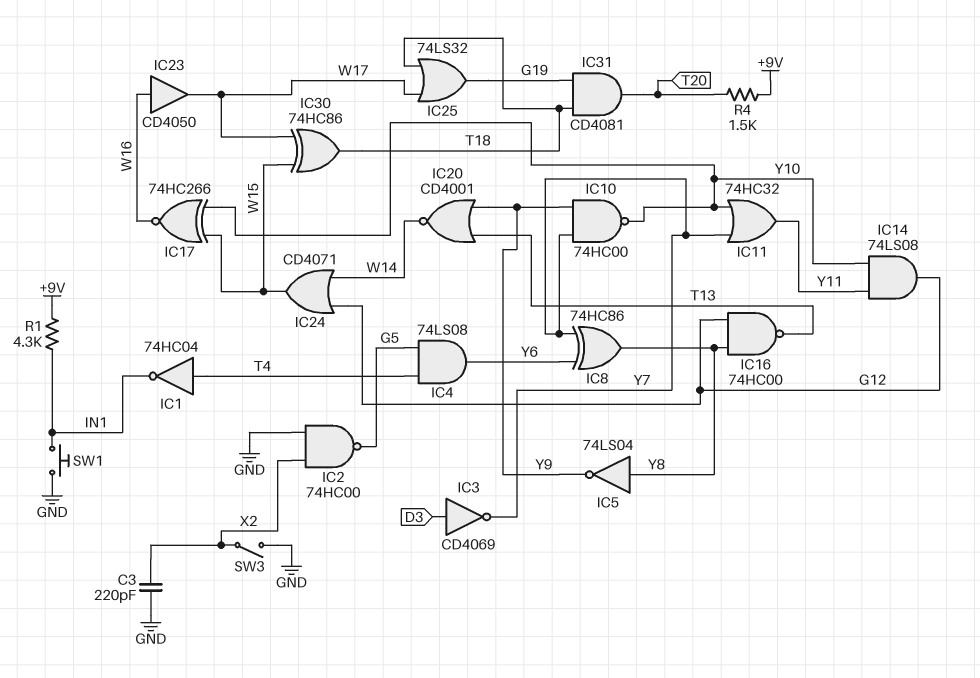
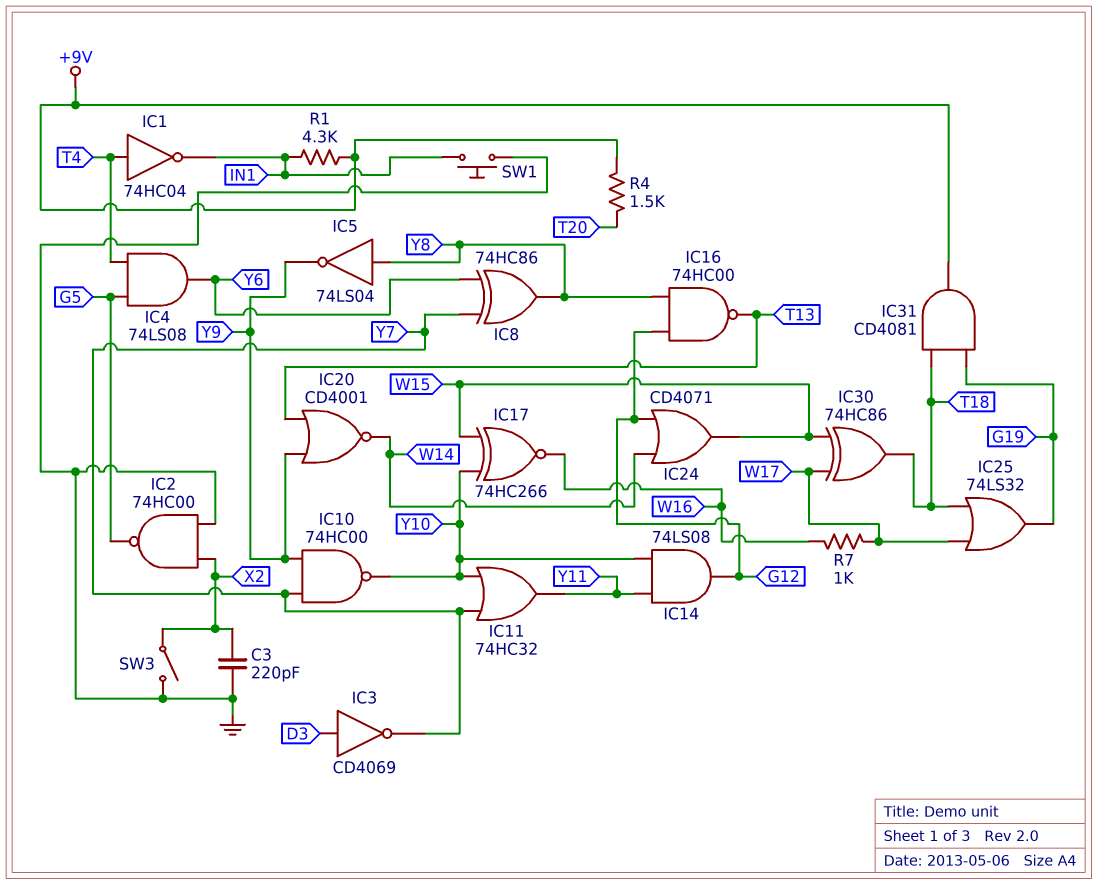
IC23: buffer CD4050 (in W16, out W17) -> none
IC31: AND CD4081 (in G19, in T18, out T20) -> AND CD4081 (in G19, in T18, out +9V)
R7: none -> 1k (W16, W17)

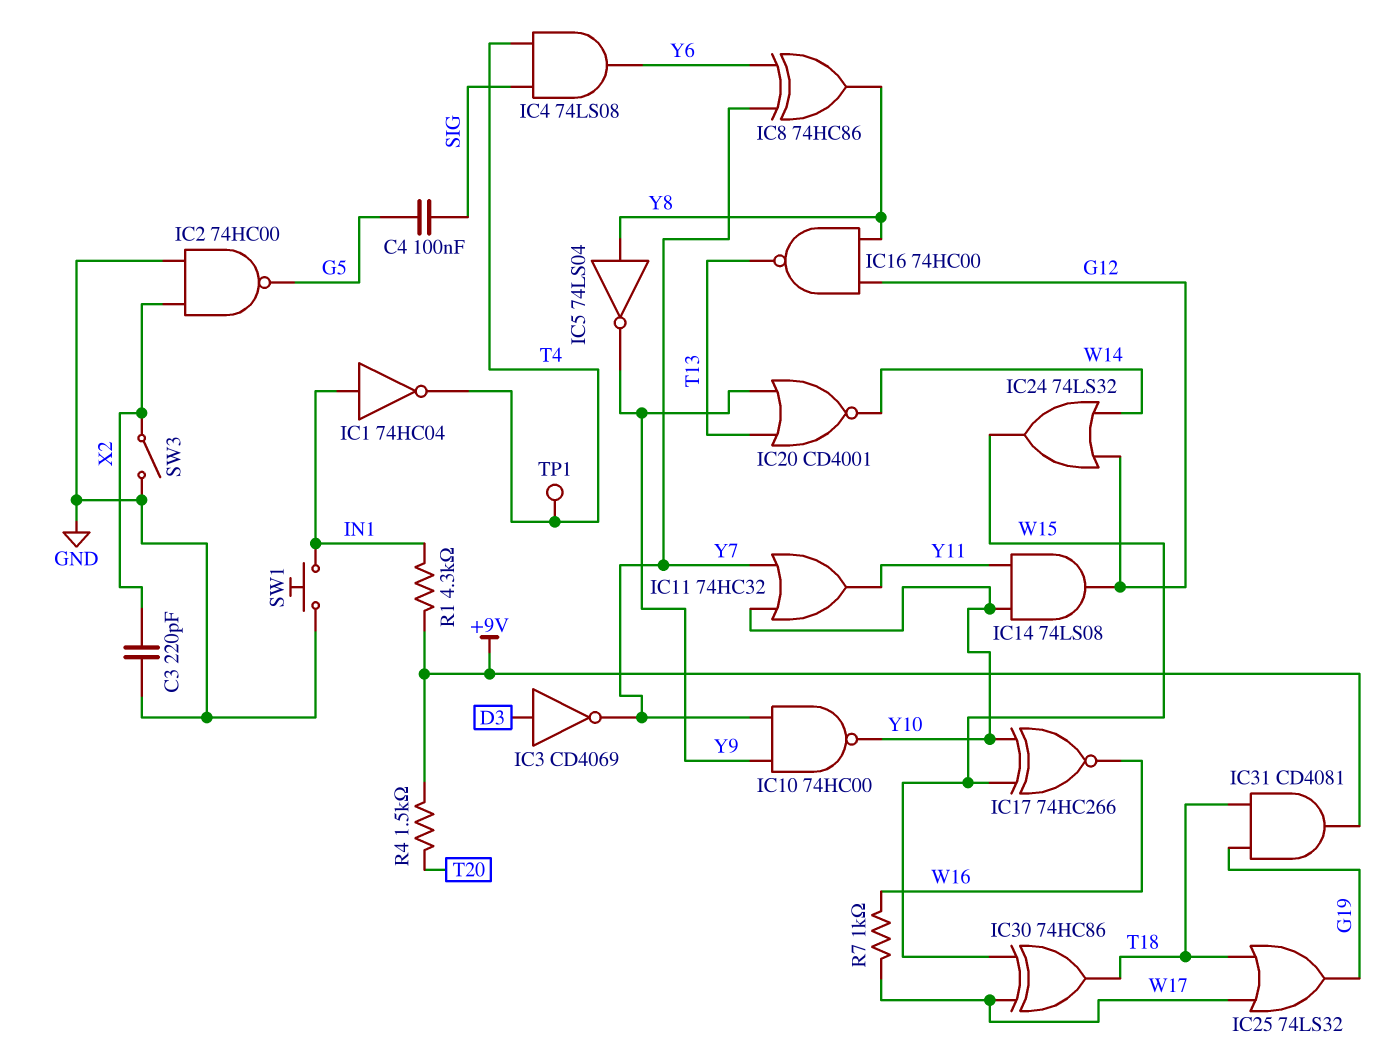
C4: none -> 100nF (G5, SIG)
IC1: NOT 74HC04 (in T4, out IN1) -> NOT 74HC04 (in IN1, out T4)
IC4: AND 74LS08 (in G5, in T4, out Y6) -> AND 74LS08 (in SIG, in T4, out Y6)
IC24: OR CD4071 (in G12, in W14, out W15) -> OR 74LS32 (in G12, in W14, out W15)
TP1: none -> test point (T4)

